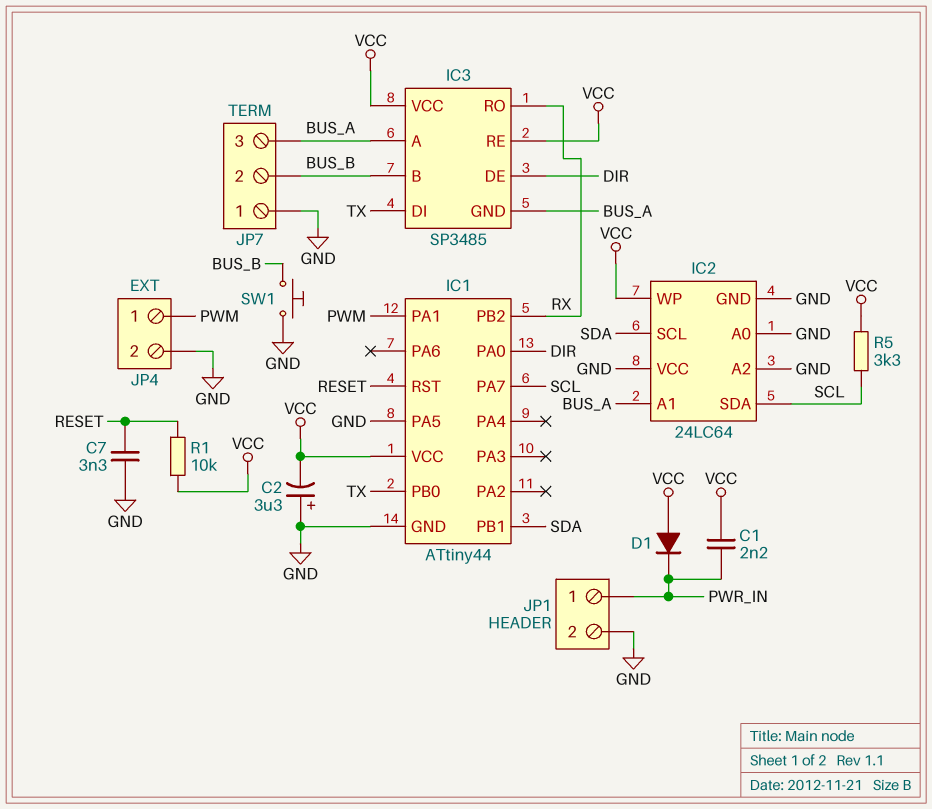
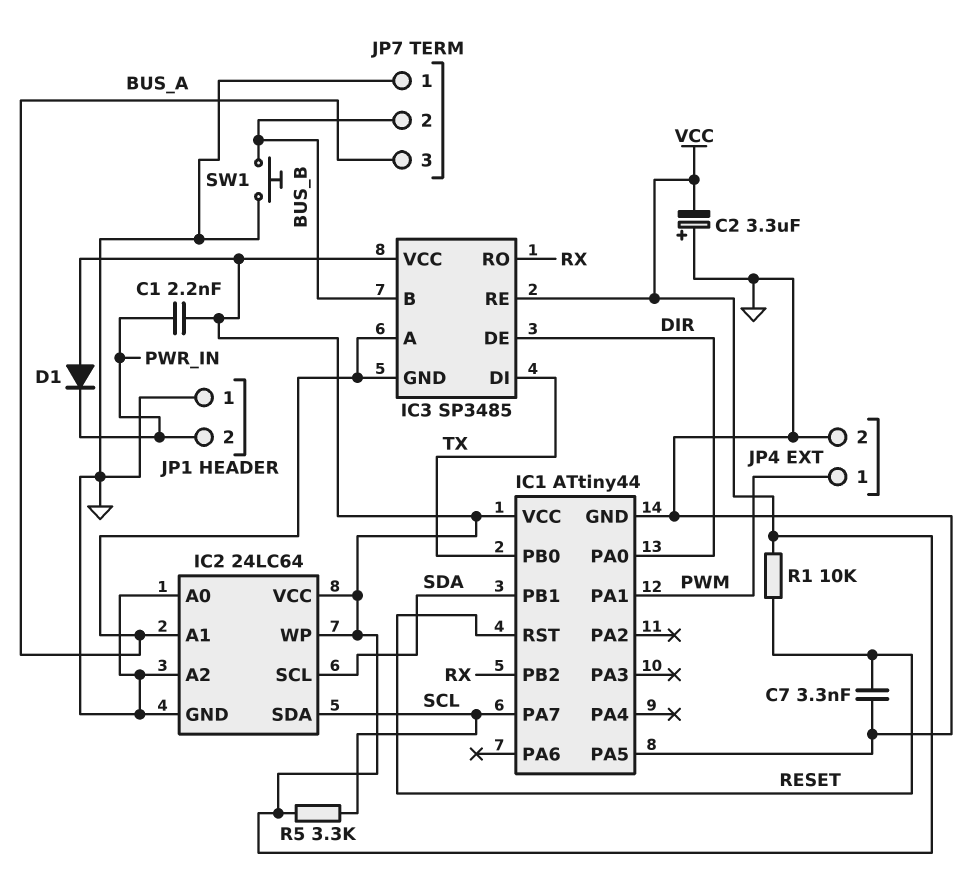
IC2 pin VCC: GND -> VCC
JP1 pin 1: PWR_IN -> GND
JP1 pin 2: GND -> PWR_IN

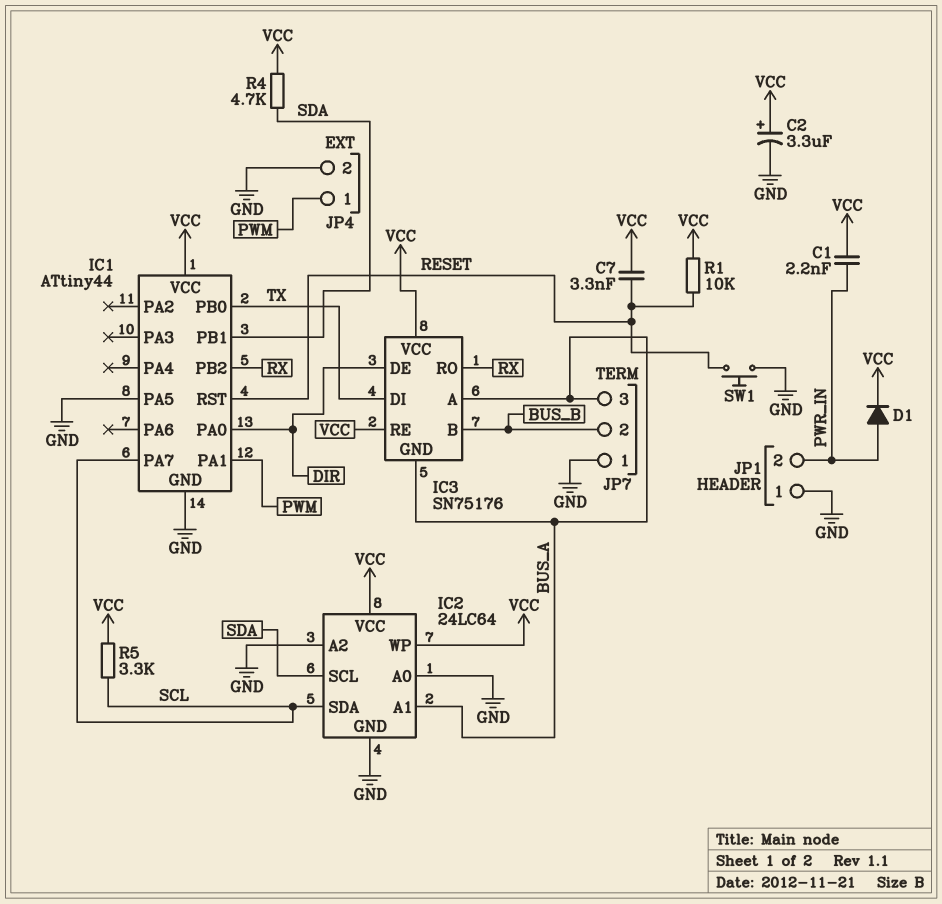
C2: 3.3uF (plus GND, minus VCC) -> 3.3uF (plus VCC, minus GND)
C7: 3.3nF (GND, RESET) -> 3.3nF (RESET, VCC)
D1: diode (A VCC, K PWR_IN) -> diode (A PWR_IN, K VCC)
IC3: SP3485 -> SN75176
R4: none -> 4.7k (SDA, VCC)
SW1: button (BUS_B, GND) -> button (GND, RESET)

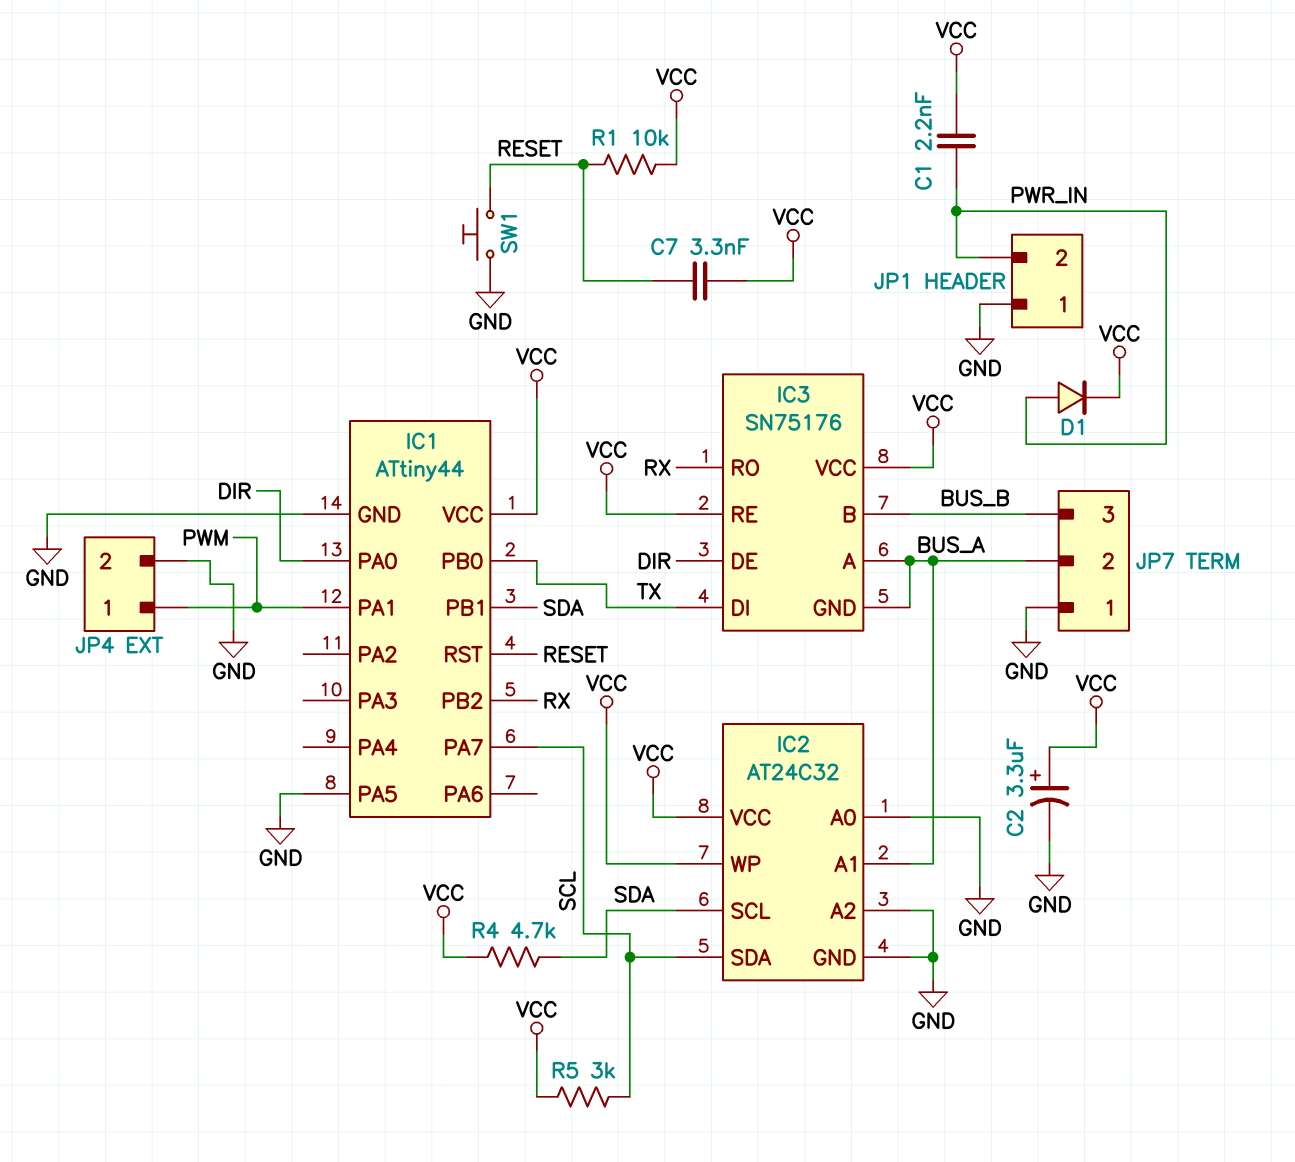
IC2: 24LC64 -> AT24C32
JP7 pin 2: BUS_B -> BUS_A
JP7 pin 3: BUS_A -> BUS_B
R5: 3.3k (SCL, VCC) -> 3k (SCL, VCC)

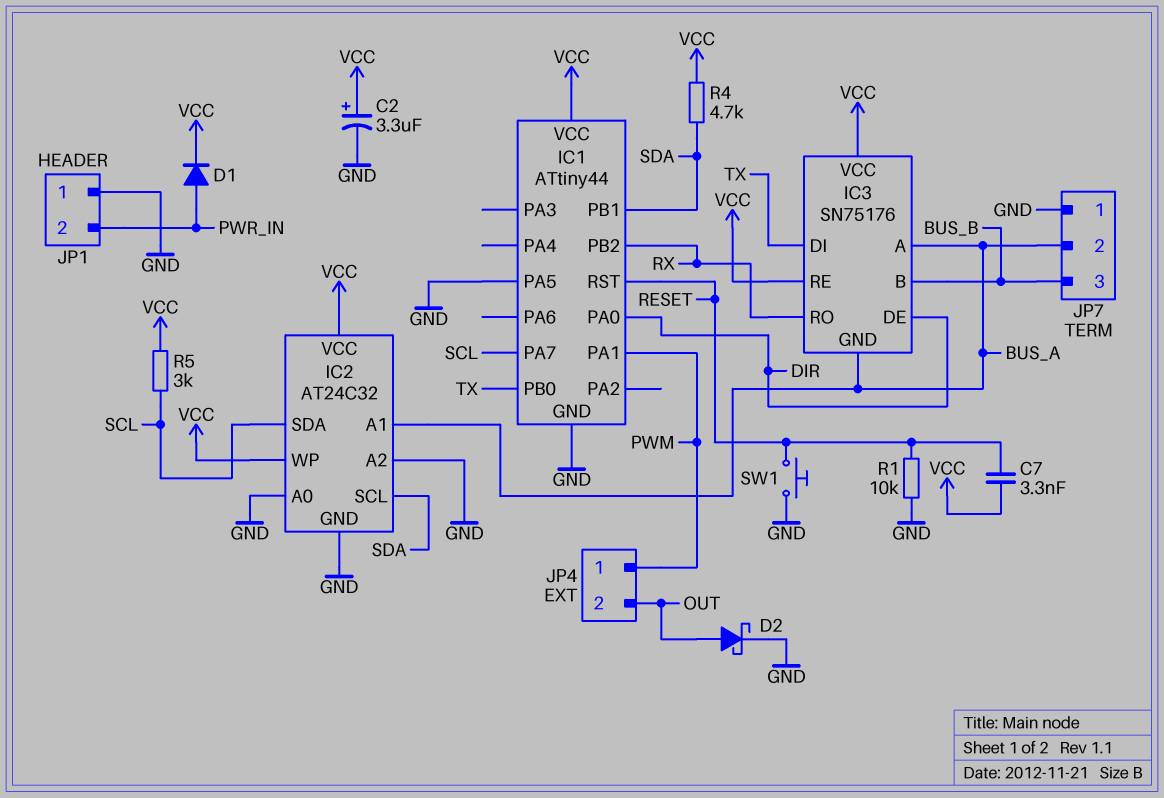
C1: 2.2nF (PWR_IN, VCC) -> none
D2: none -> schottky (A OUT, K GND)
JP4 pin 2: GND -> OUT
R1: 10k (RESET, VCC) -> 10k (GND, RESET)

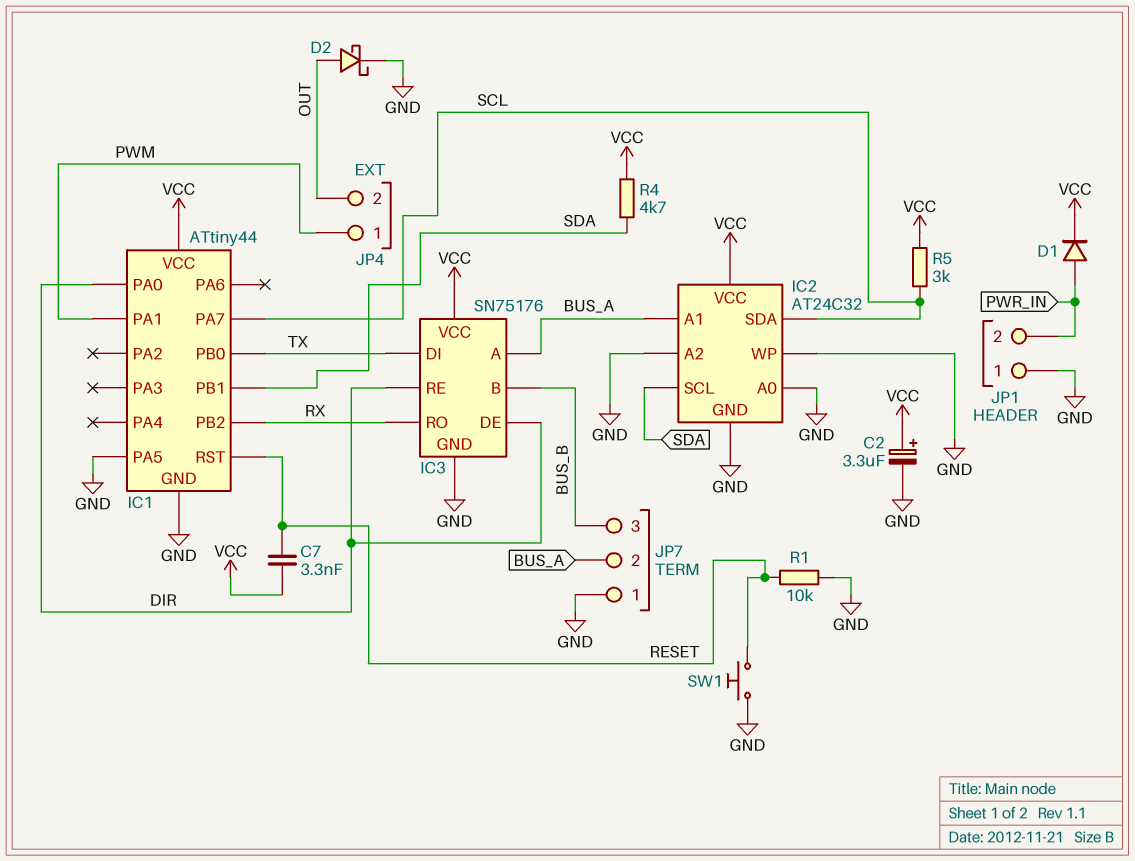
IC2 pin WP: VCC -> GND
IC3 pin GND: BUS_A -> GND
IC3 pin RE: VCC -> DIR

